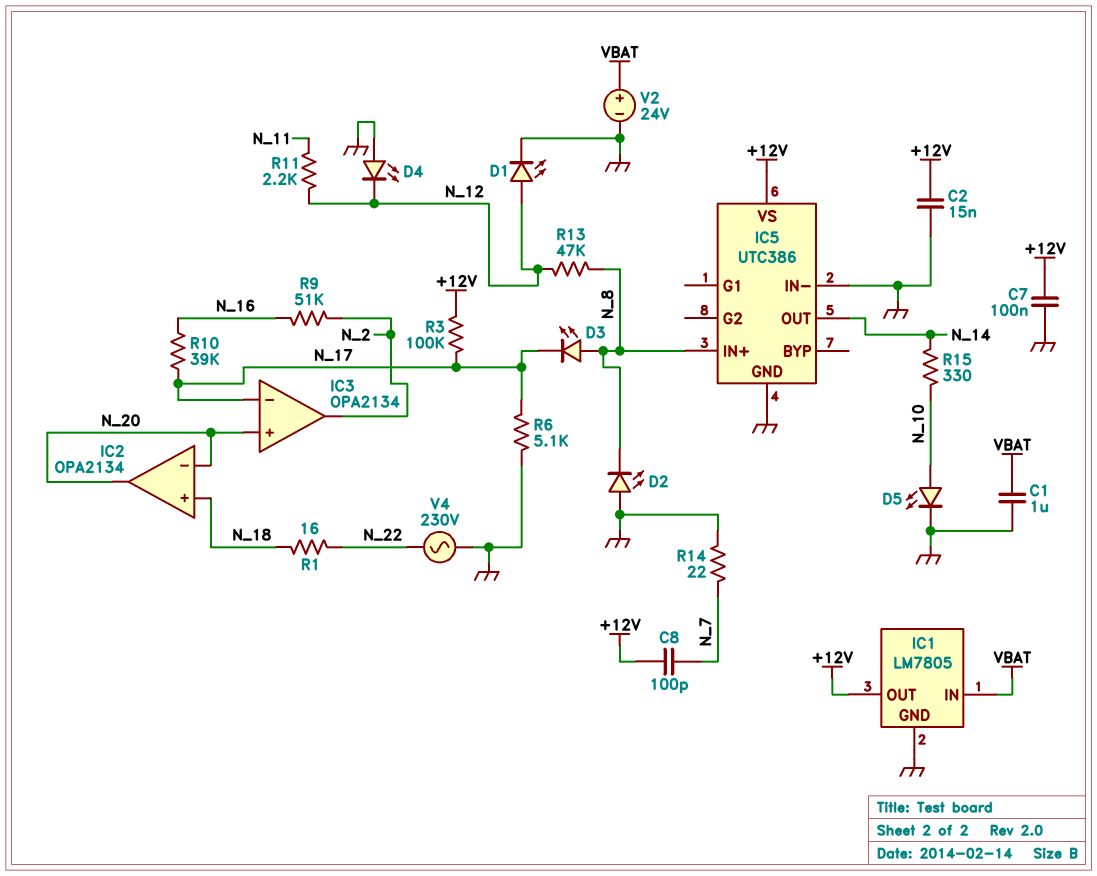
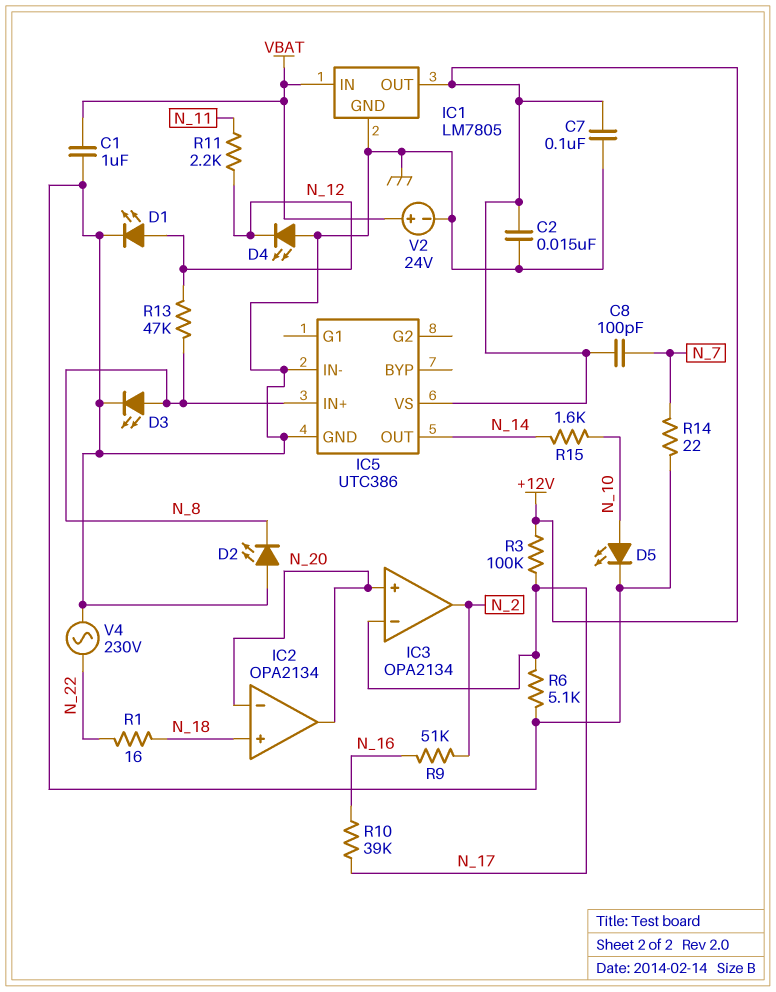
D3: LED (A N_8, K N_17) -> LED (A N_8, K GND)
R15: 330 (N_10, N_14) -> 1.6k (N_10, N_14)

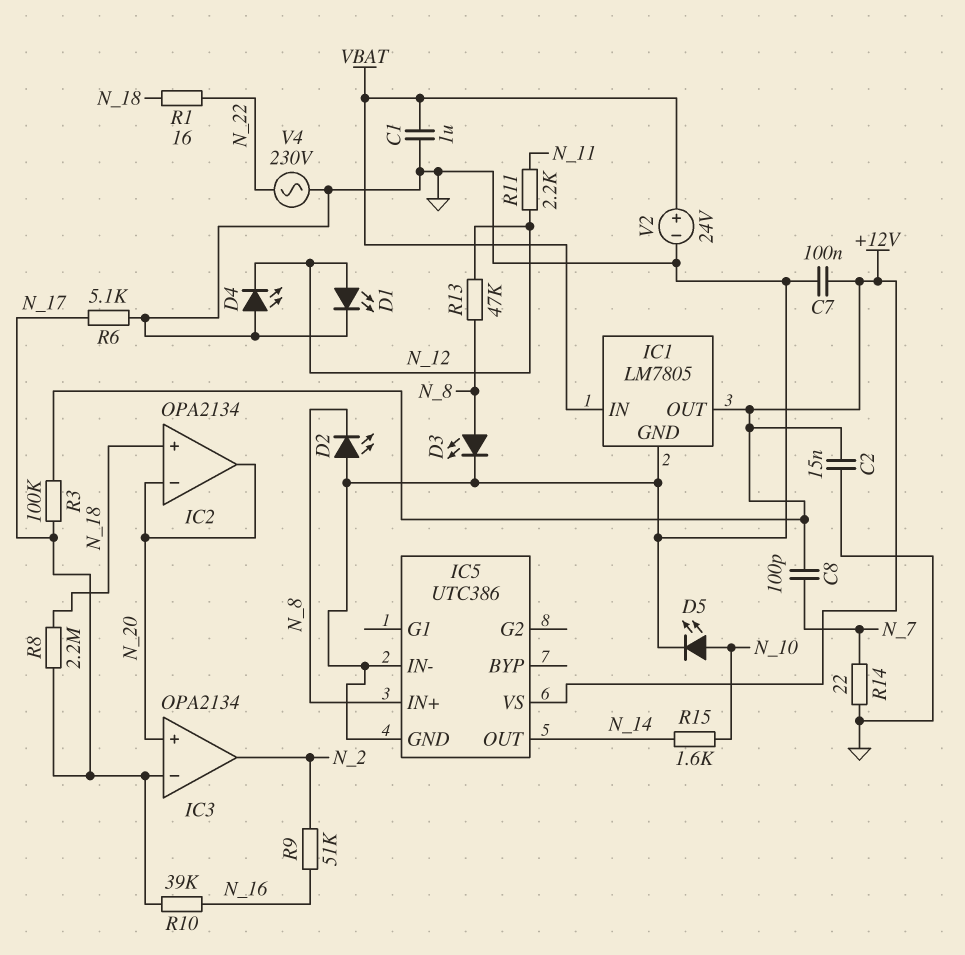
R8: none -> 2.2M (N_17, N_18)

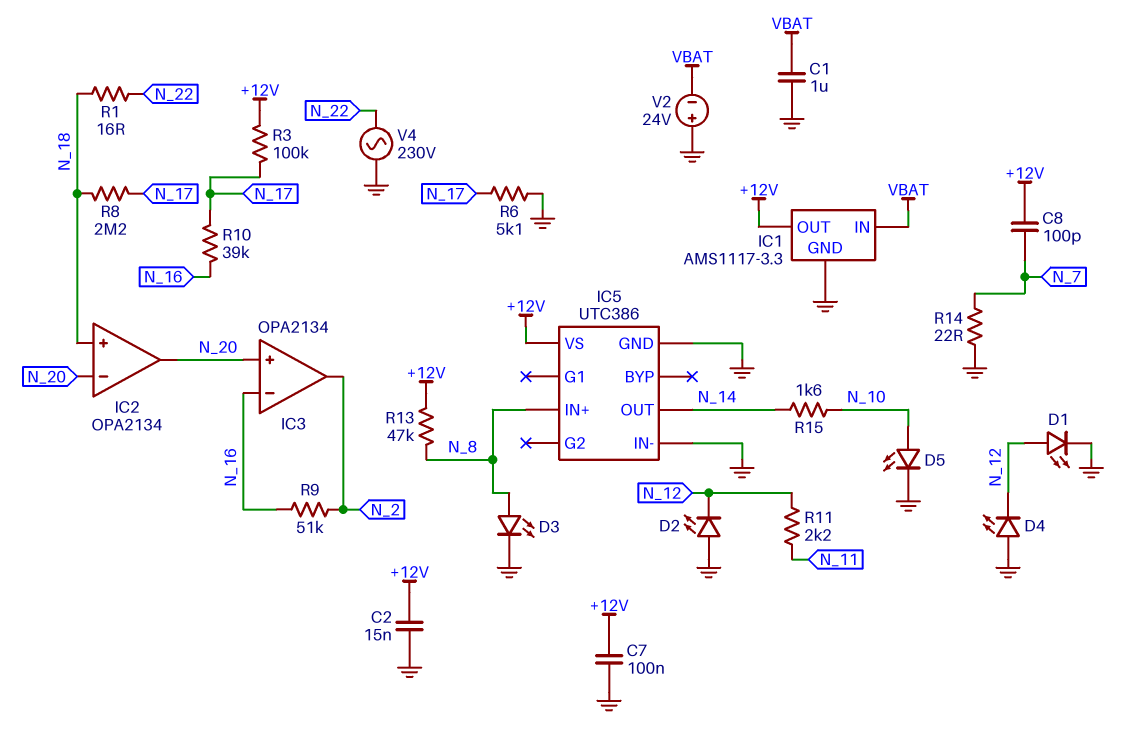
D2: LED (A GND, K N_8) -> LED (A GND, K N_12)
IC1: LM7805 -> AMS1117-3.3
IC3 pin in-: N_17 -> N_16
R13: 47k (N_8, N_12) -> 47k (+12V, N_8)
V2: 24V (plus VBAT, minus GND) -> 24V (plus GND, minus VBAT)

